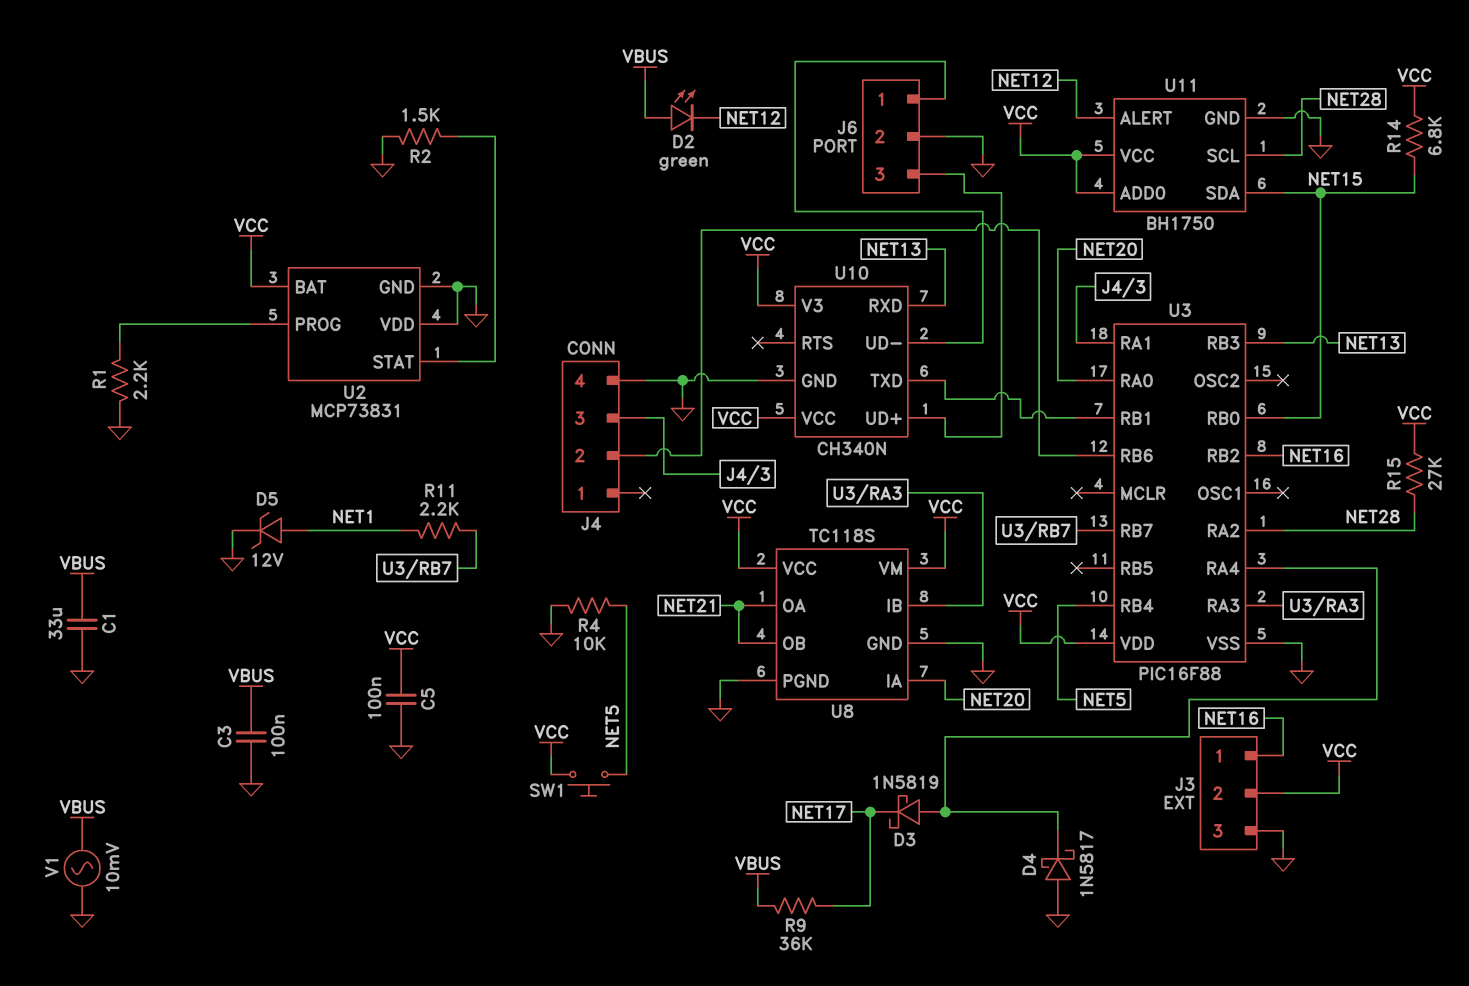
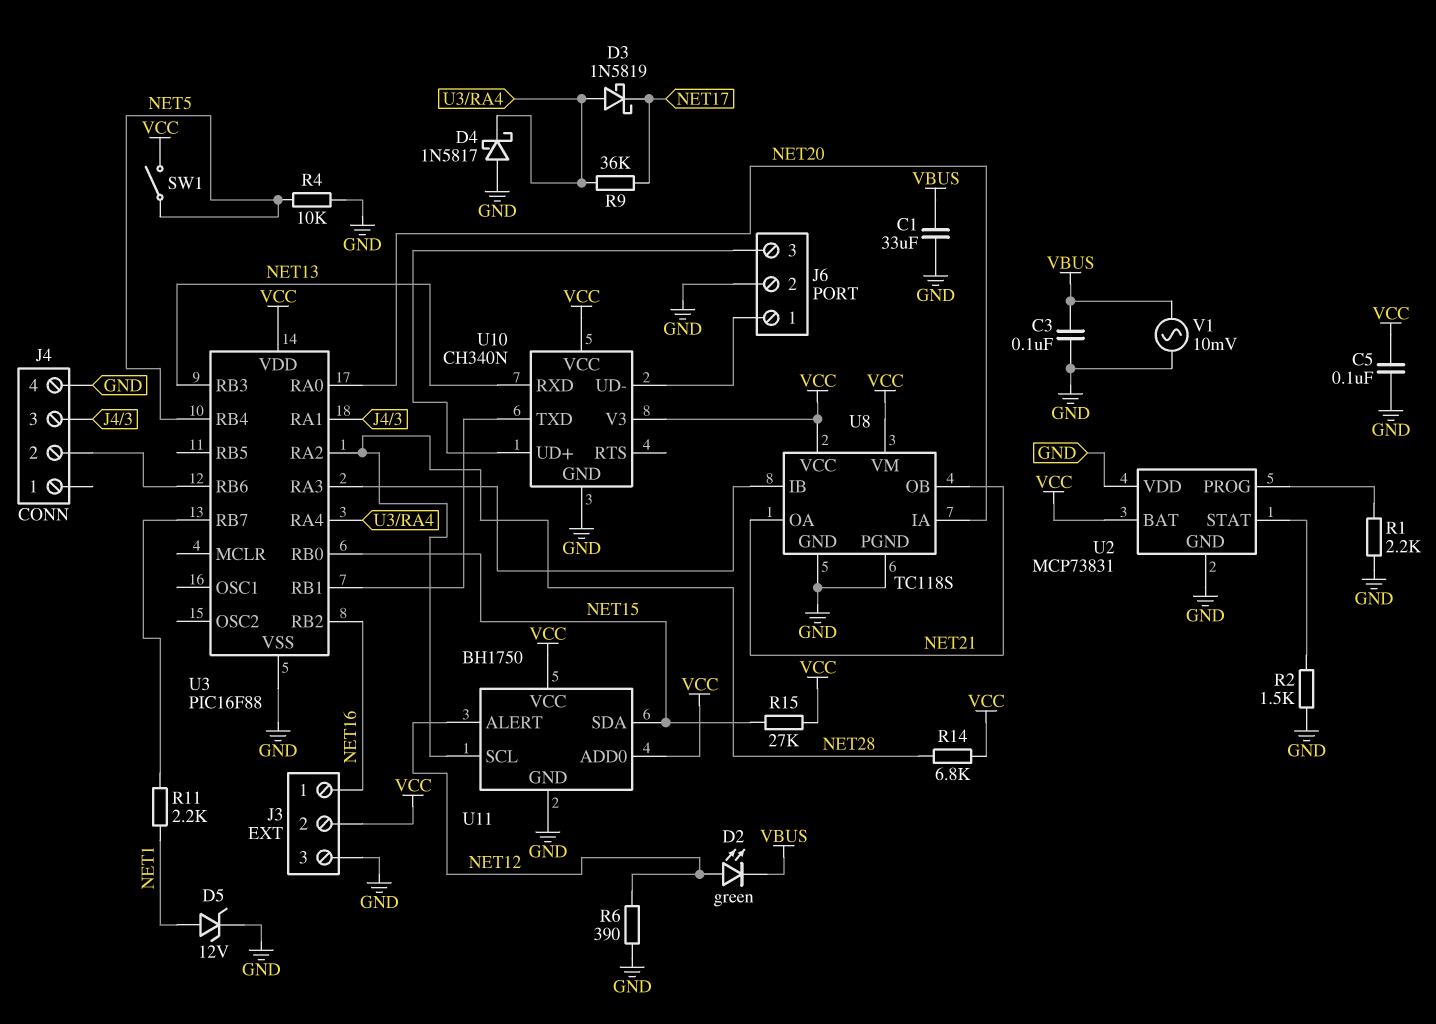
D2: LED green (A VBUS, K NET12) -> LED green (A NET12, K VBUS)
R6: none -> 390 (GND, NET12)
R9: 36k (NET17, VBUS) -> 36k (NET17, U3/RA4)
R14: 6.8k (NET15, VCC) -> 6.8k (NET28, VCC)
R15: 27k (NET28, VCC) -> 27k (NET15, VCC)
SW1: button (NET5, VCC) -> switch (NET5, VCC)

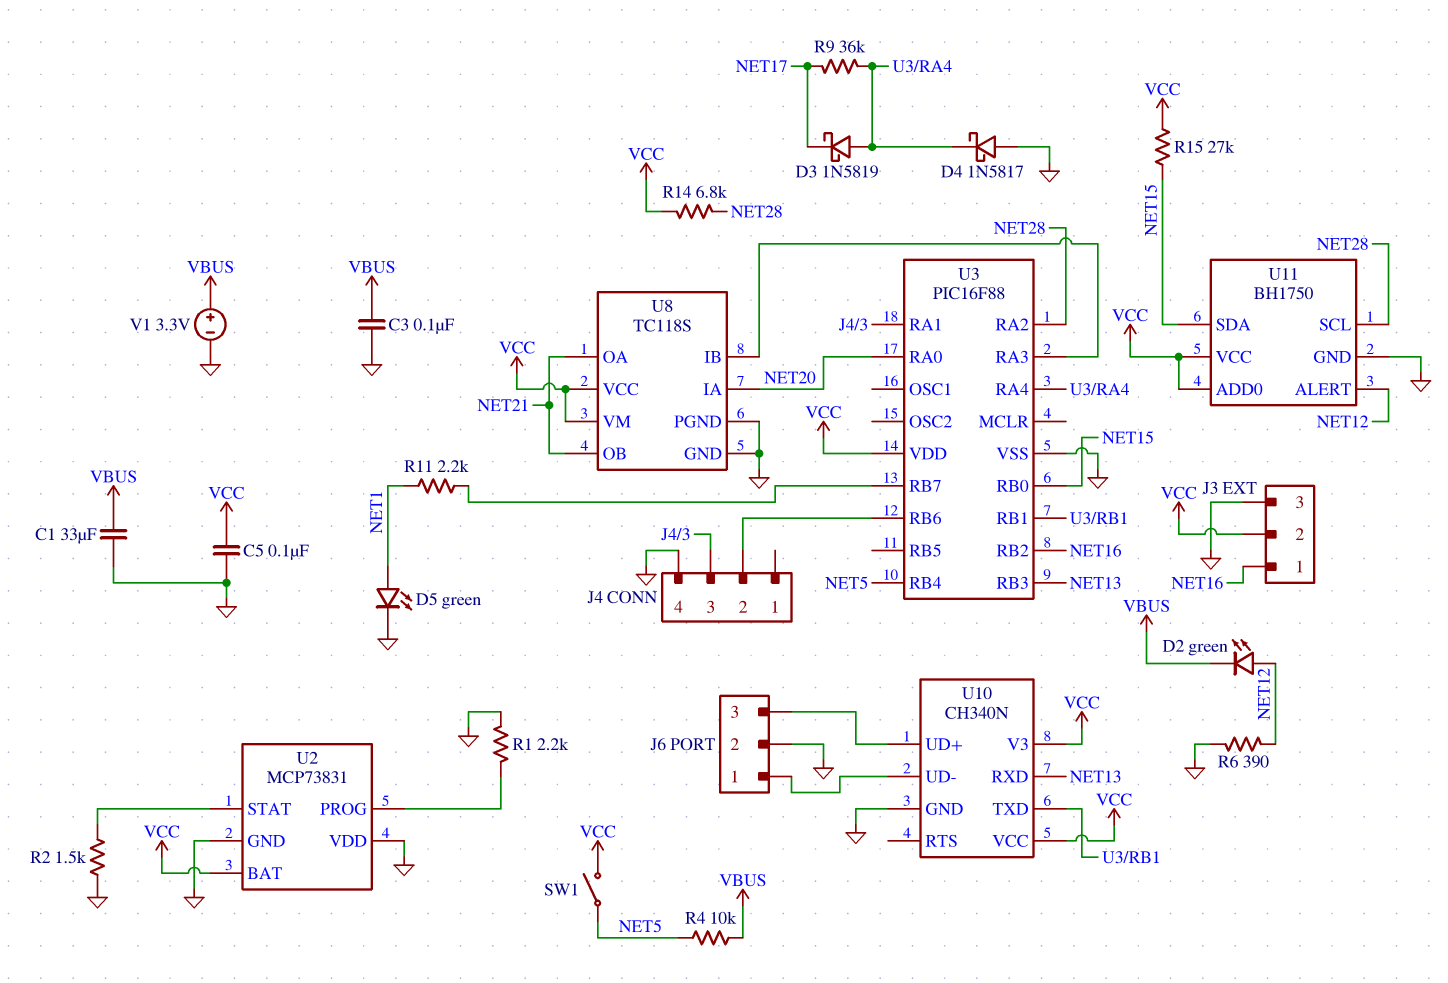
D5: zener 12V (A NET1, K GND) -> LED green (A NET1, K GND)
R4: 10k (GND, NET5) -> 10k (NET5, VBUS)
V1: AC 10mV (GND, VBUS) -> 3.3V (plus VBUS, minus GND)

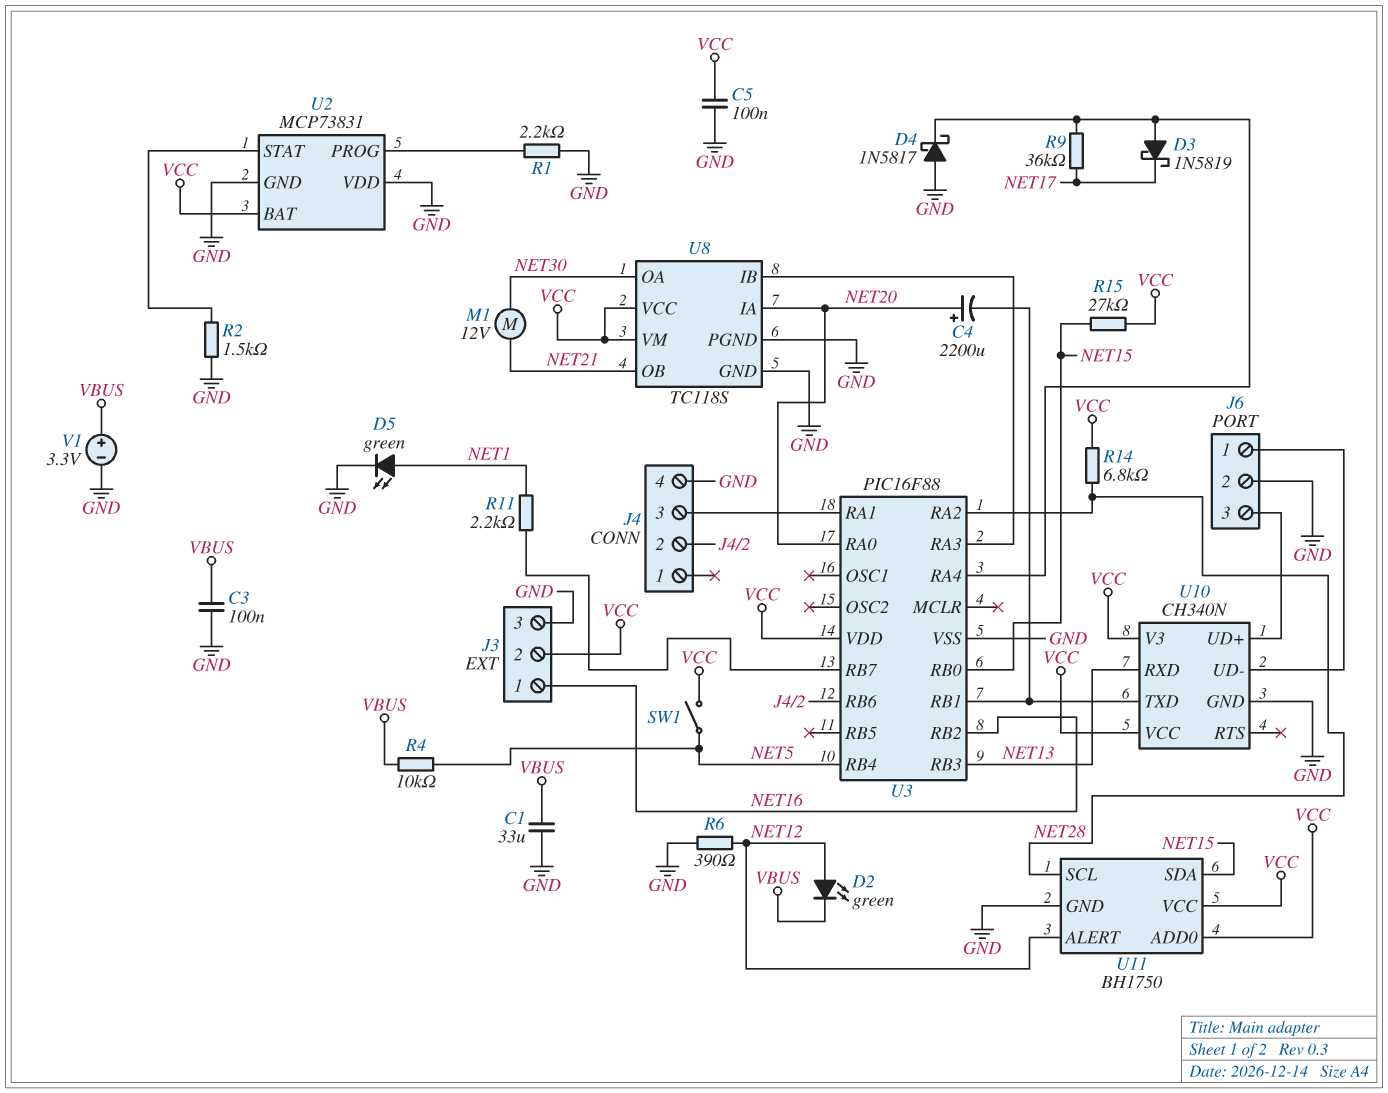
C4: none -> 2200uF (plus NET20, minus U3/RB1)
M1: none -> motor 12V (NET21, NET30)
U8 pin OA: NET21 -> NET30

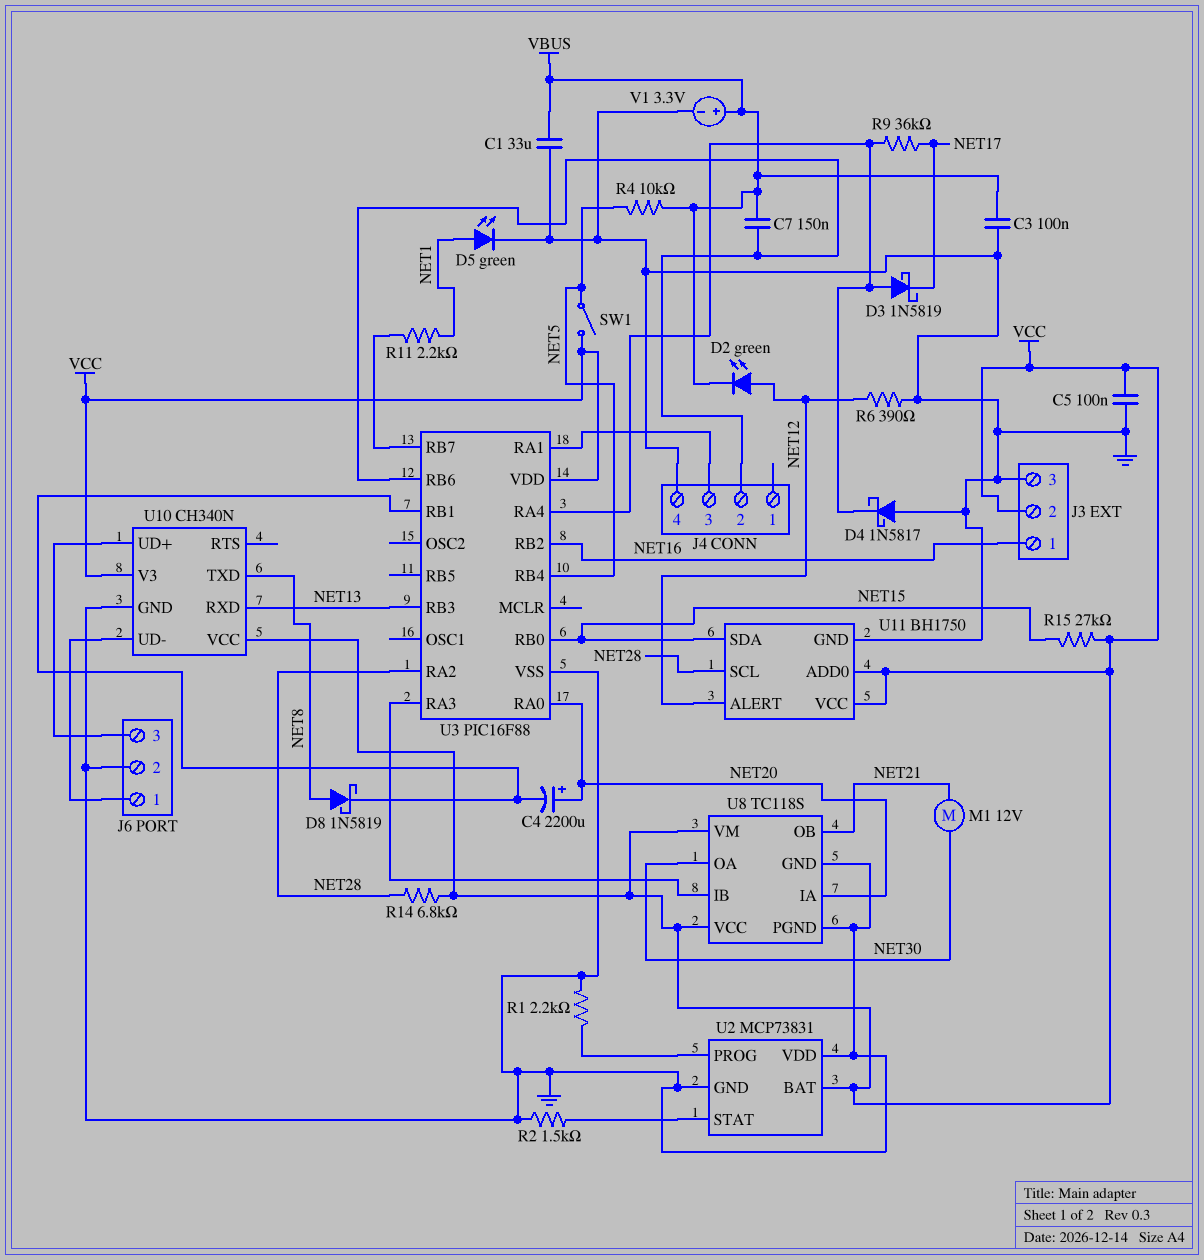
C7: none -> 150nF (J4/2, VBUS)
D8: none -> schottky 1N5819 (A NET8, K U3/RB1)
U10 pin TXD: U3/RB1 -> NET8

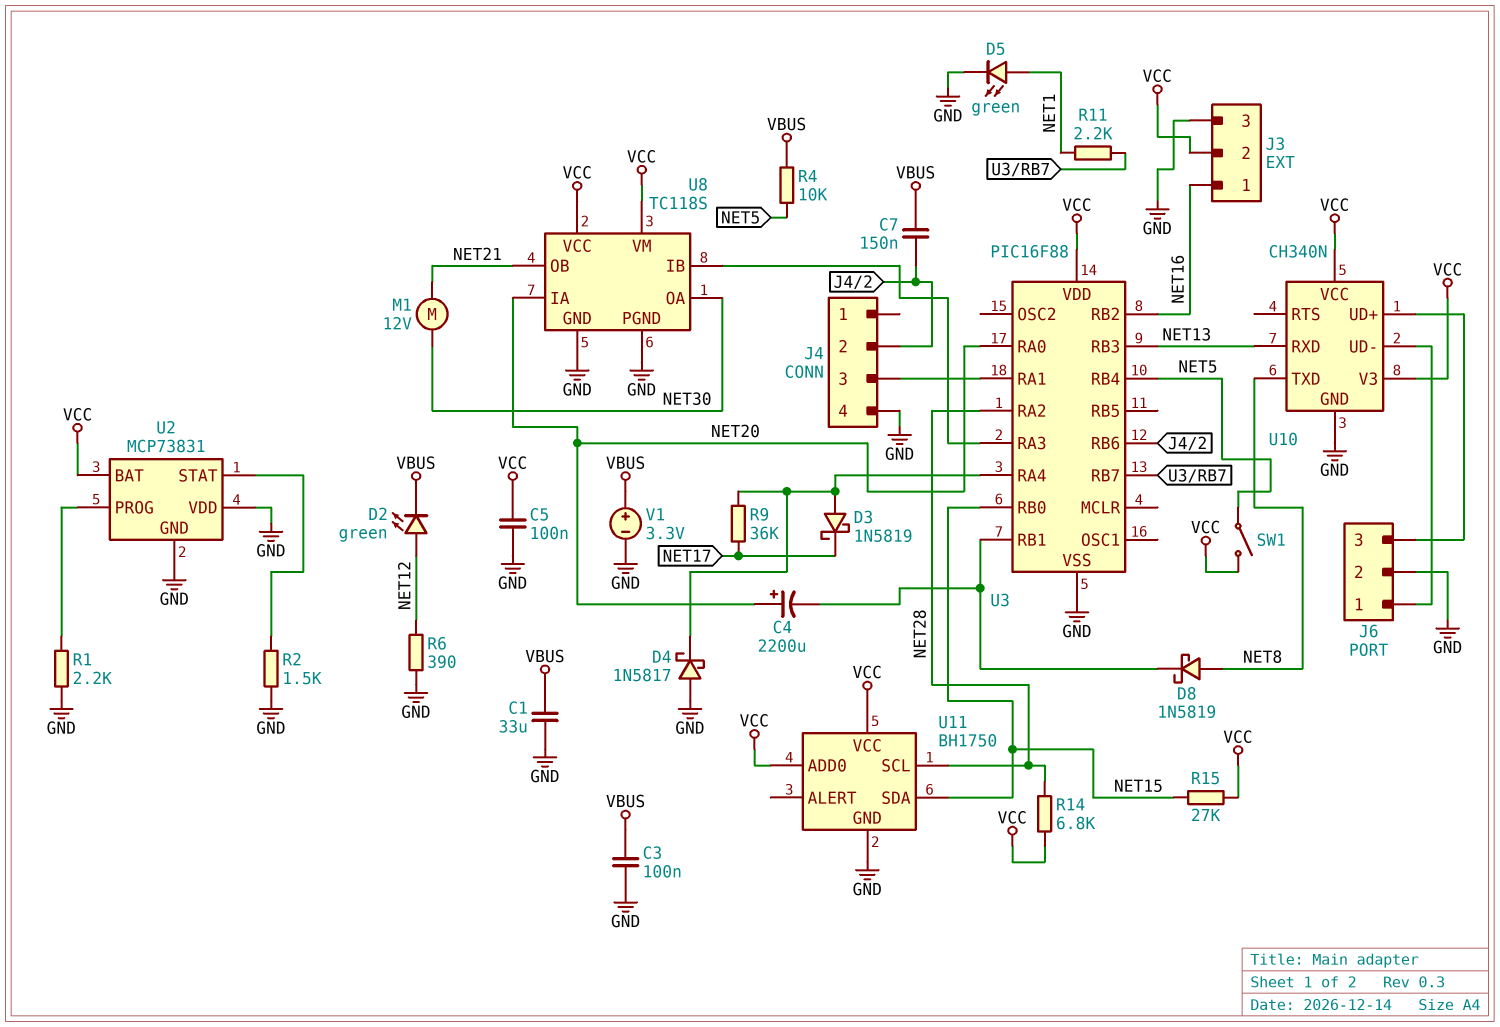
U11 pin ALERT: NET12 -> none

